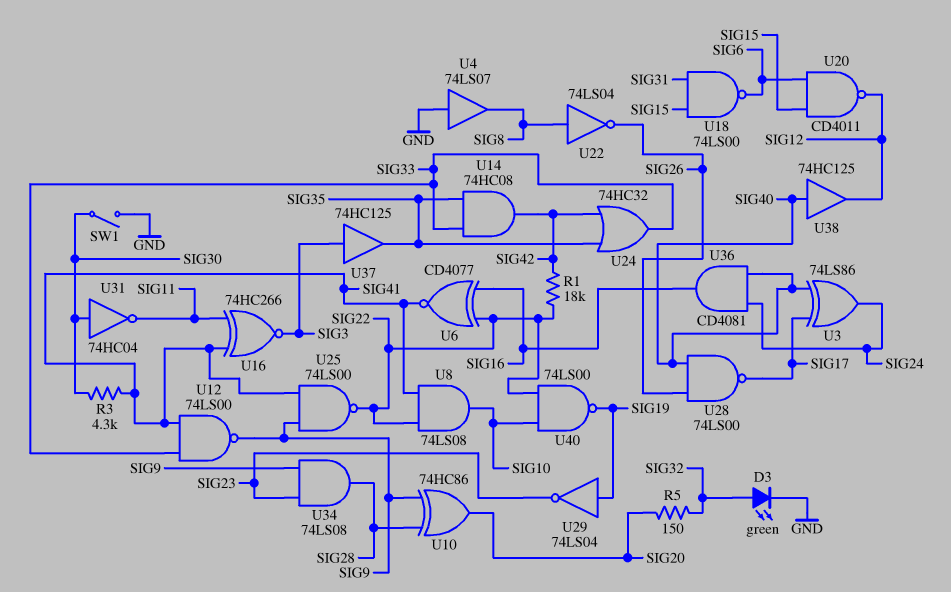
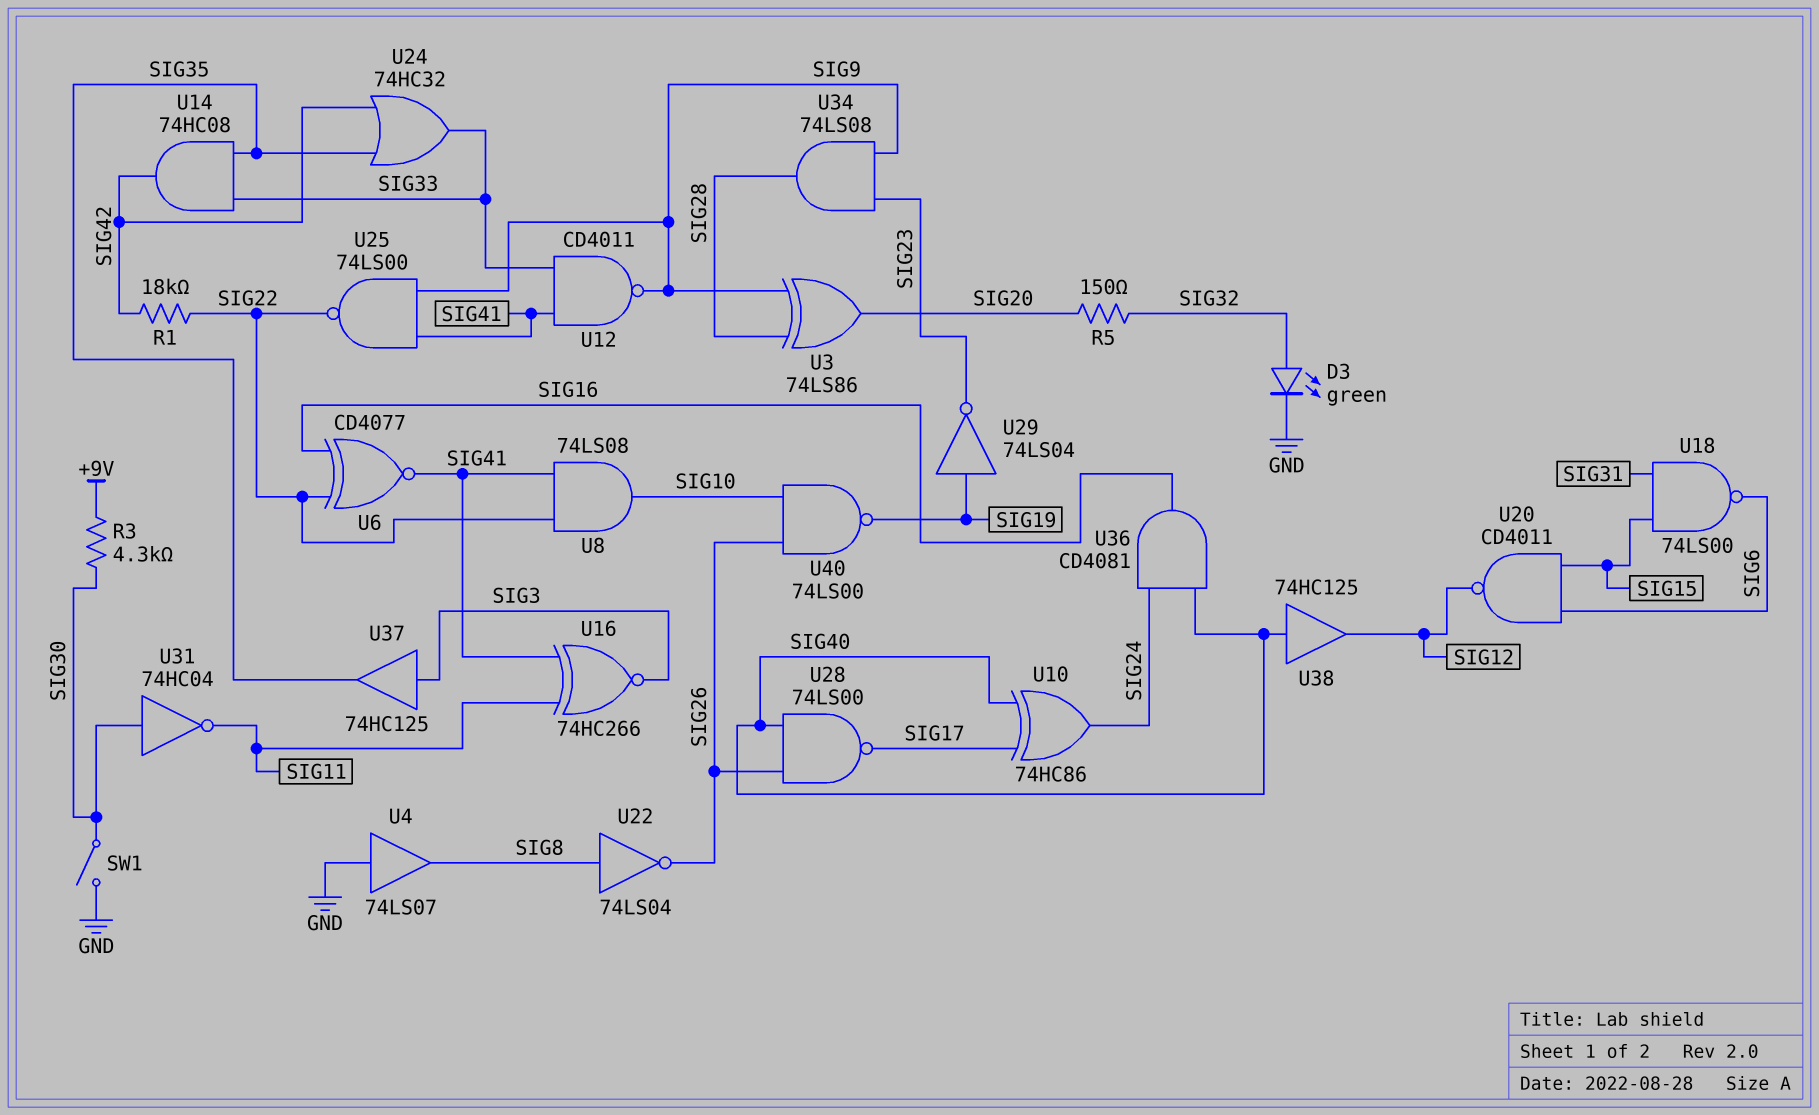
R3: 4.3k (SIG30, SIG41) -> 4.3k (+9V, SIG30)
U3: XOR 74LS86 (in SIG17, in SIG40, out SIG24) -> XOR 74LS86 (in SIG9, in SIG28, out SIG20)
U10: XOR 74HC86 (in SIG9, in SIG28, out SIG20) -> XOR 74HC86 (in SIG17, in SIG40, out SIG24)
U12: NAND 74LS00 (in SIG33, in SIG41, out SIG9) -> NAND CD4011 (in SIG33, in SIG41, out SIG9)
U40: NAND 74LS00 (in SIG10, in SIG22, out SIG19) -> NAND 74LS00 (in SIG10, in SIG26, out SIG19)

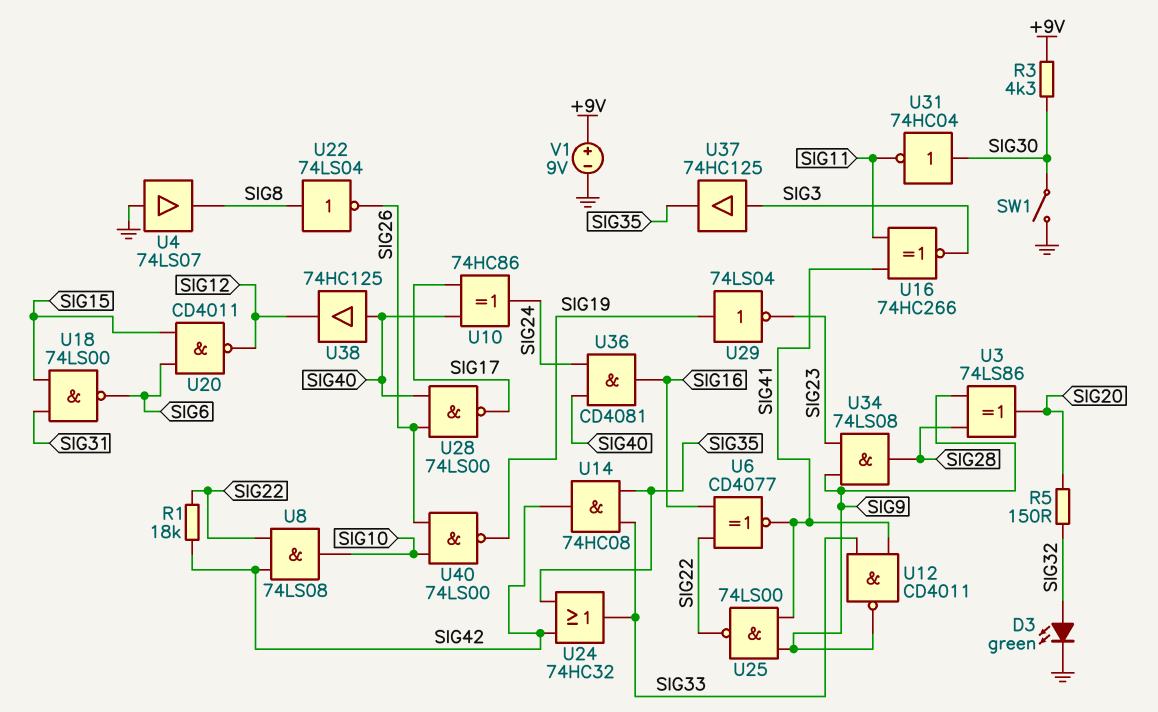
U8: AND 74LS08 (in SIG22, in SIG41, out SIG10) -> AND 74LS08 (in SIG22, in SIG42, out SIG10)
V1: none -> 9V (plus +9V, minus GND)

